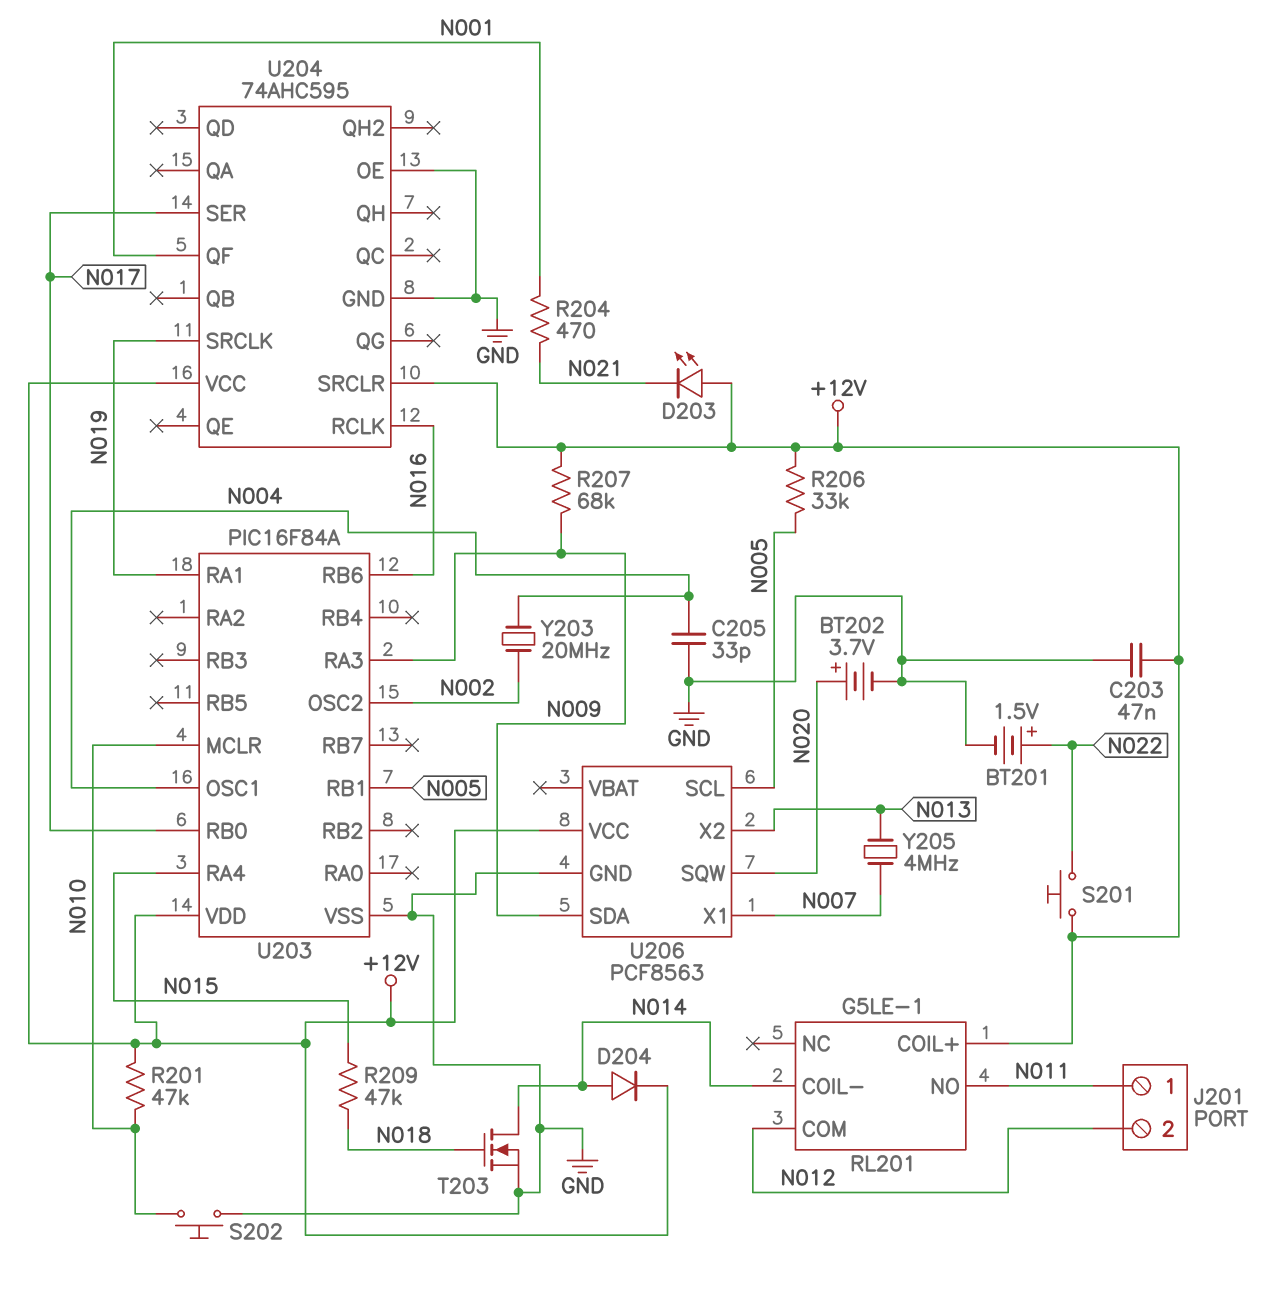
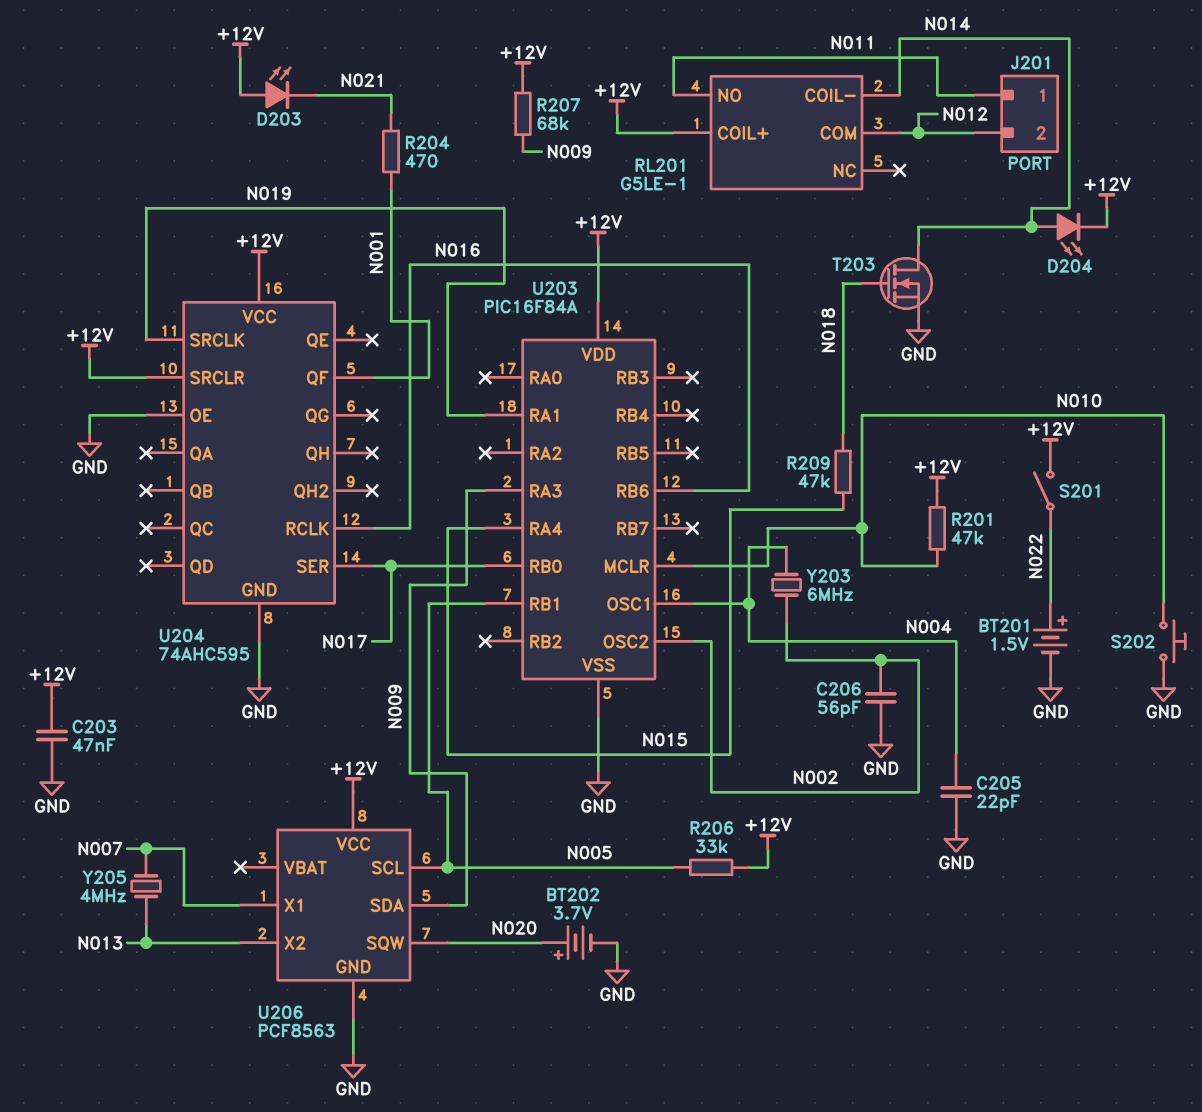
C205: 33pF (GND, N004) -> 22pF (GND, N004)
C206: none -> 56pF (GND, N002)
D204: diode (A N014, K +12V) -> LED (A N014, K +12V)
S201: button (+12V, N022) -> switch (+12V, N022)
Y203: 20MHz (N002, N004) -> 6MHz (N002, N004)

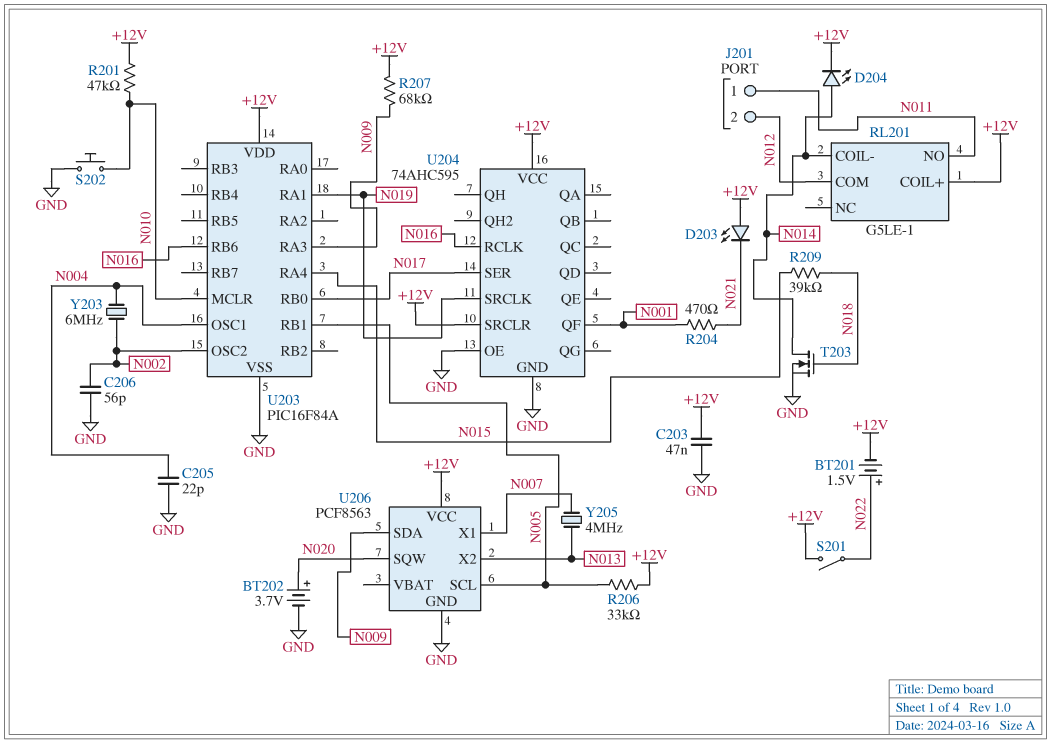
BT201: 1.5V (plus N022, minus GND) -> 1.5V (plus N022, minus +12V)
R209: 47k (N015, N018) -> 39k (N015, N018)

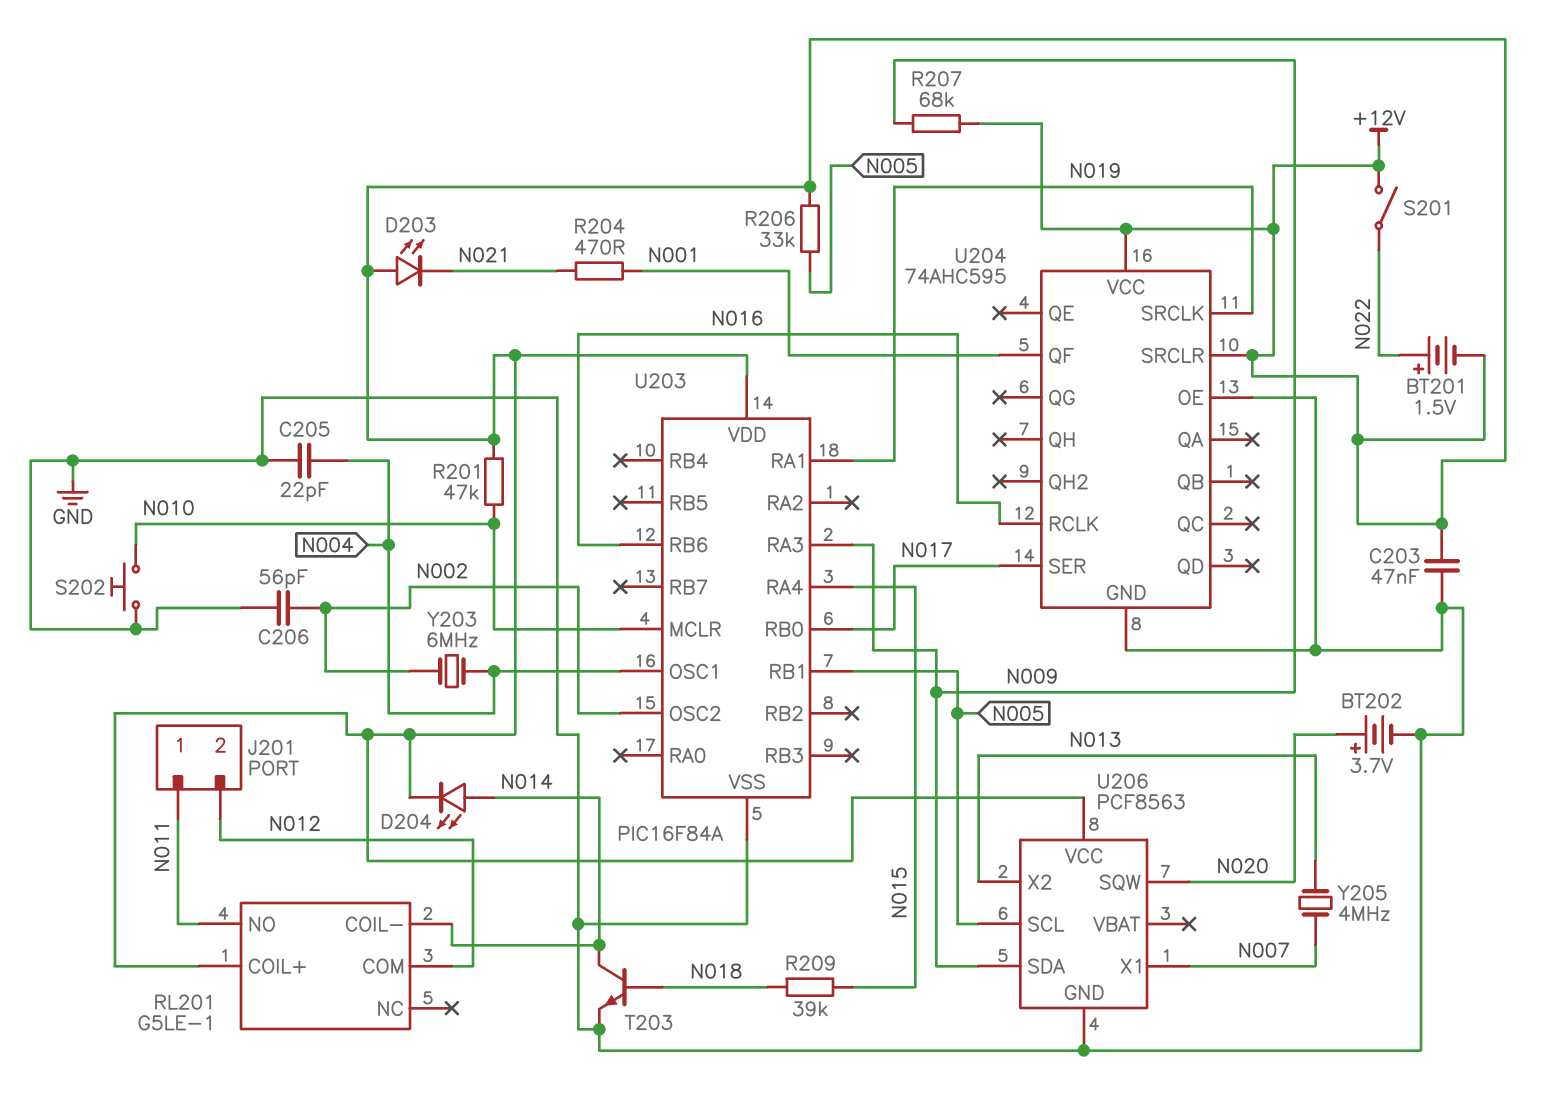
T203: NMOS (G N018, D N014, S GND) -> NPN (B N018, C N014, E GND)

